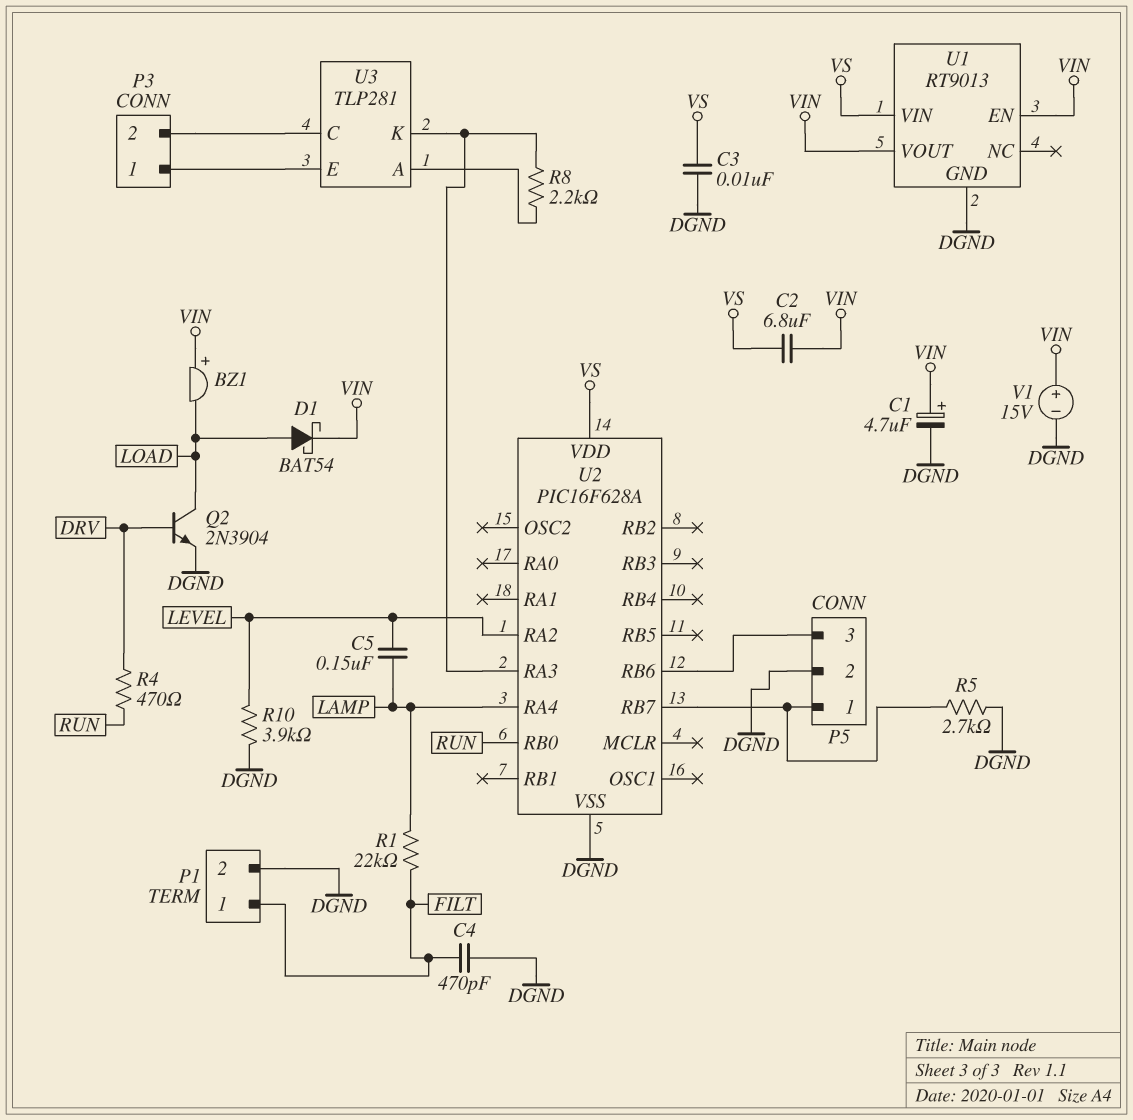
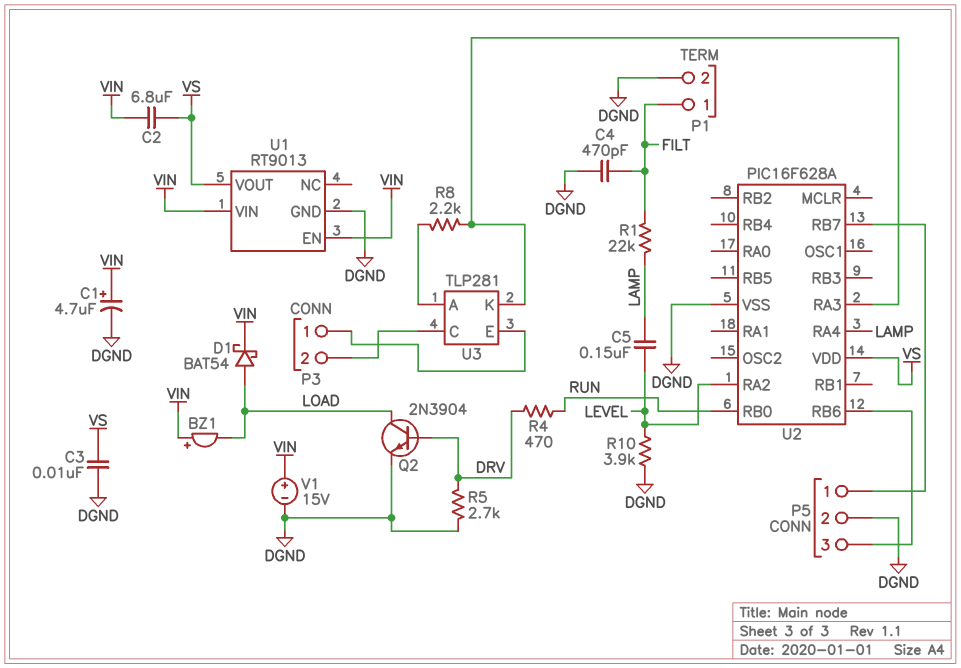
R5: 2.7k (DGND, P5/1) -> 2.7k (DGND, DRV)
U1 pin VIN: VS -> VIN
U1 pin VOUT: VIN -> VS

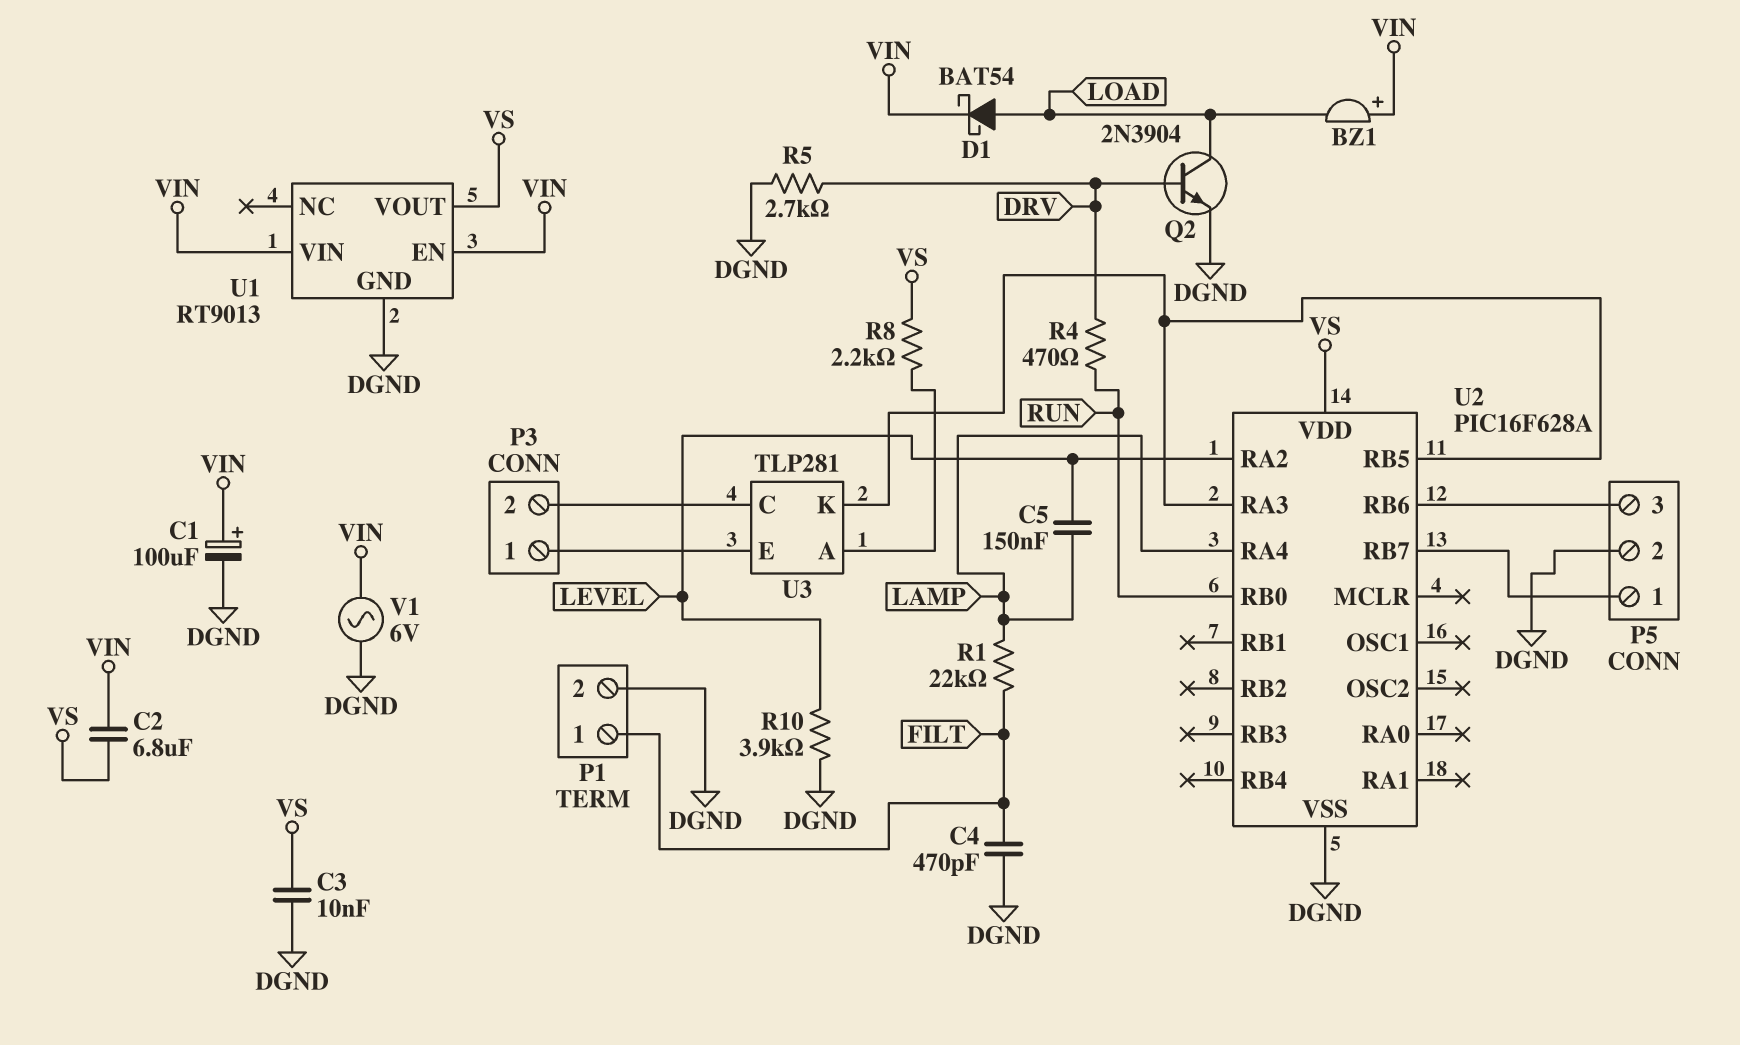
C1: 4.7uF (plus VIN, minus DGND) -> 100uF (plus VIN, minus DGND)
R8: 2.2k (U2/RA3, U3/A) -> 2.2k (U3/A, VS)
U2 pin RB5: none -> U2/RA3
V1: 15V (plus VIN, minus DGND) -> AC 6V (DGND, VIN)

